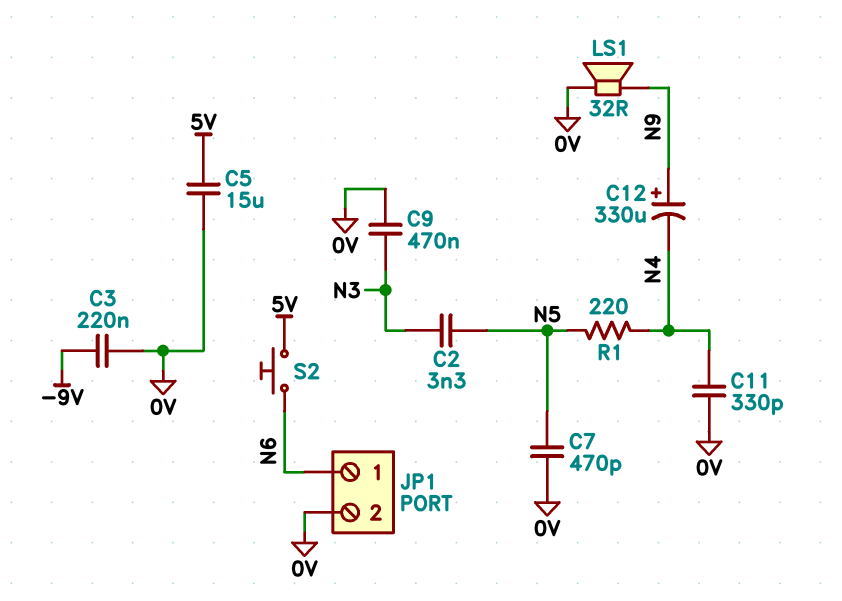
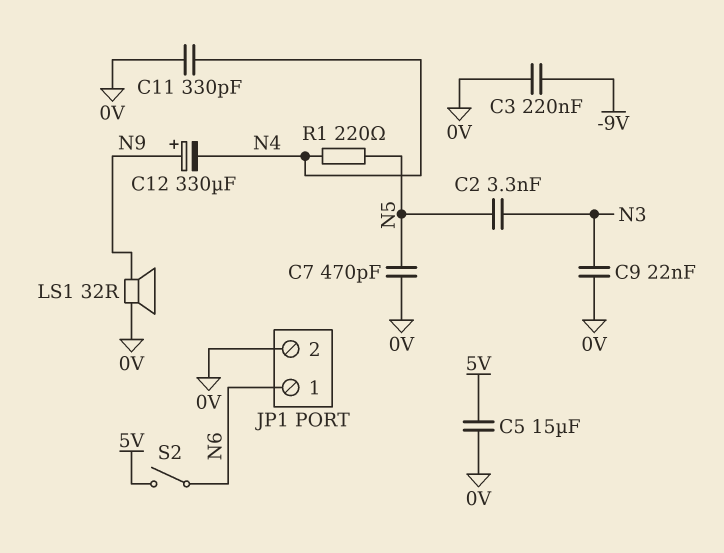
C9: 470nF (0V, N3) -> 22nF (0V, N3)
S2: button (5V, N6) -> switch (5V, N6)

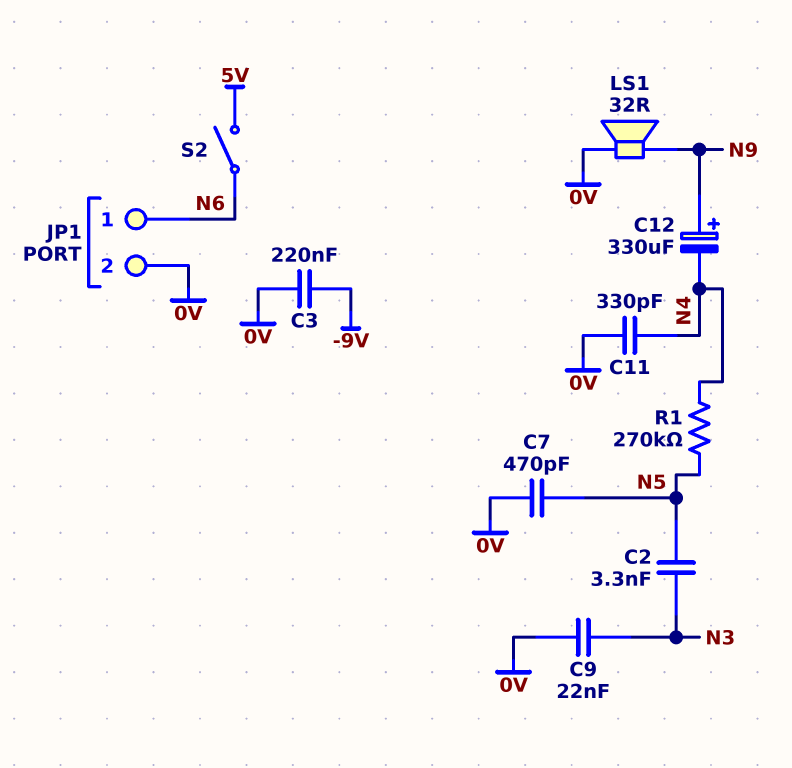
C5: 15uF (0V, 5V) -> none
R1: 220 (N4, N5) -> 270k (N4, N5)

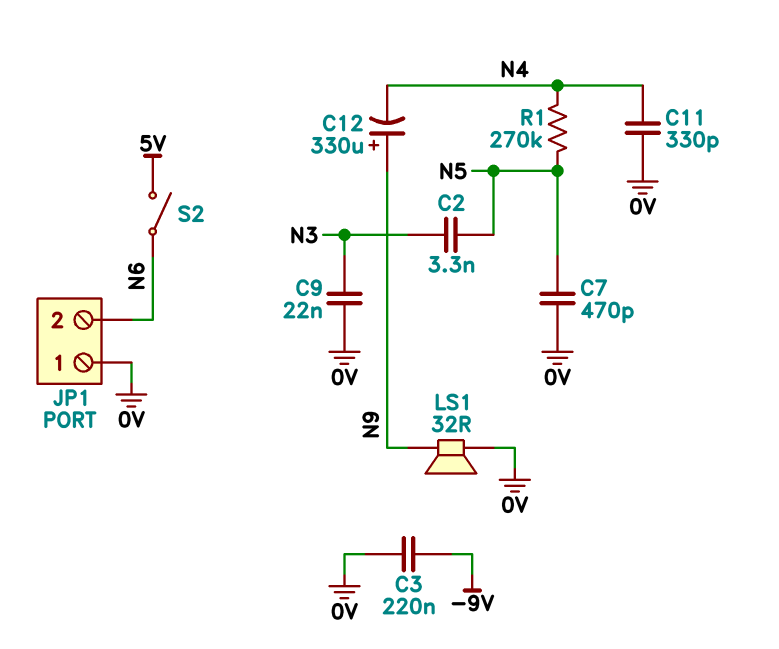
JP1 pin 1: N6 -> 0V
JP1 pin 2: 0V -> N6

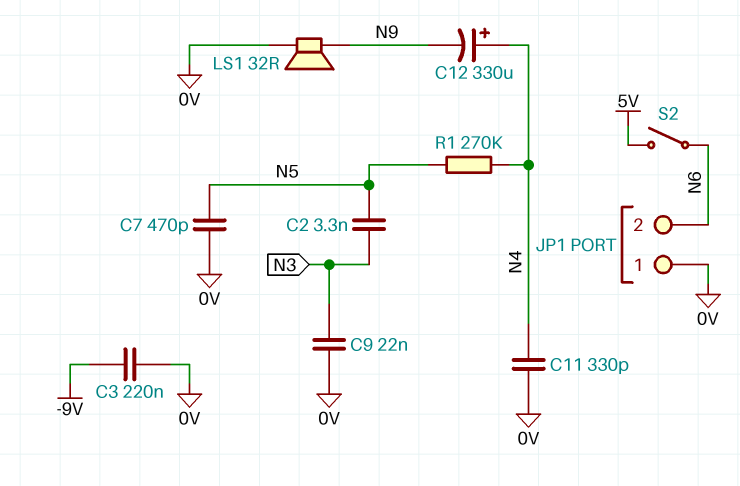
C12: 330uF (plus N9, minus N4) -> 330uF (plus N4, minus N9)

